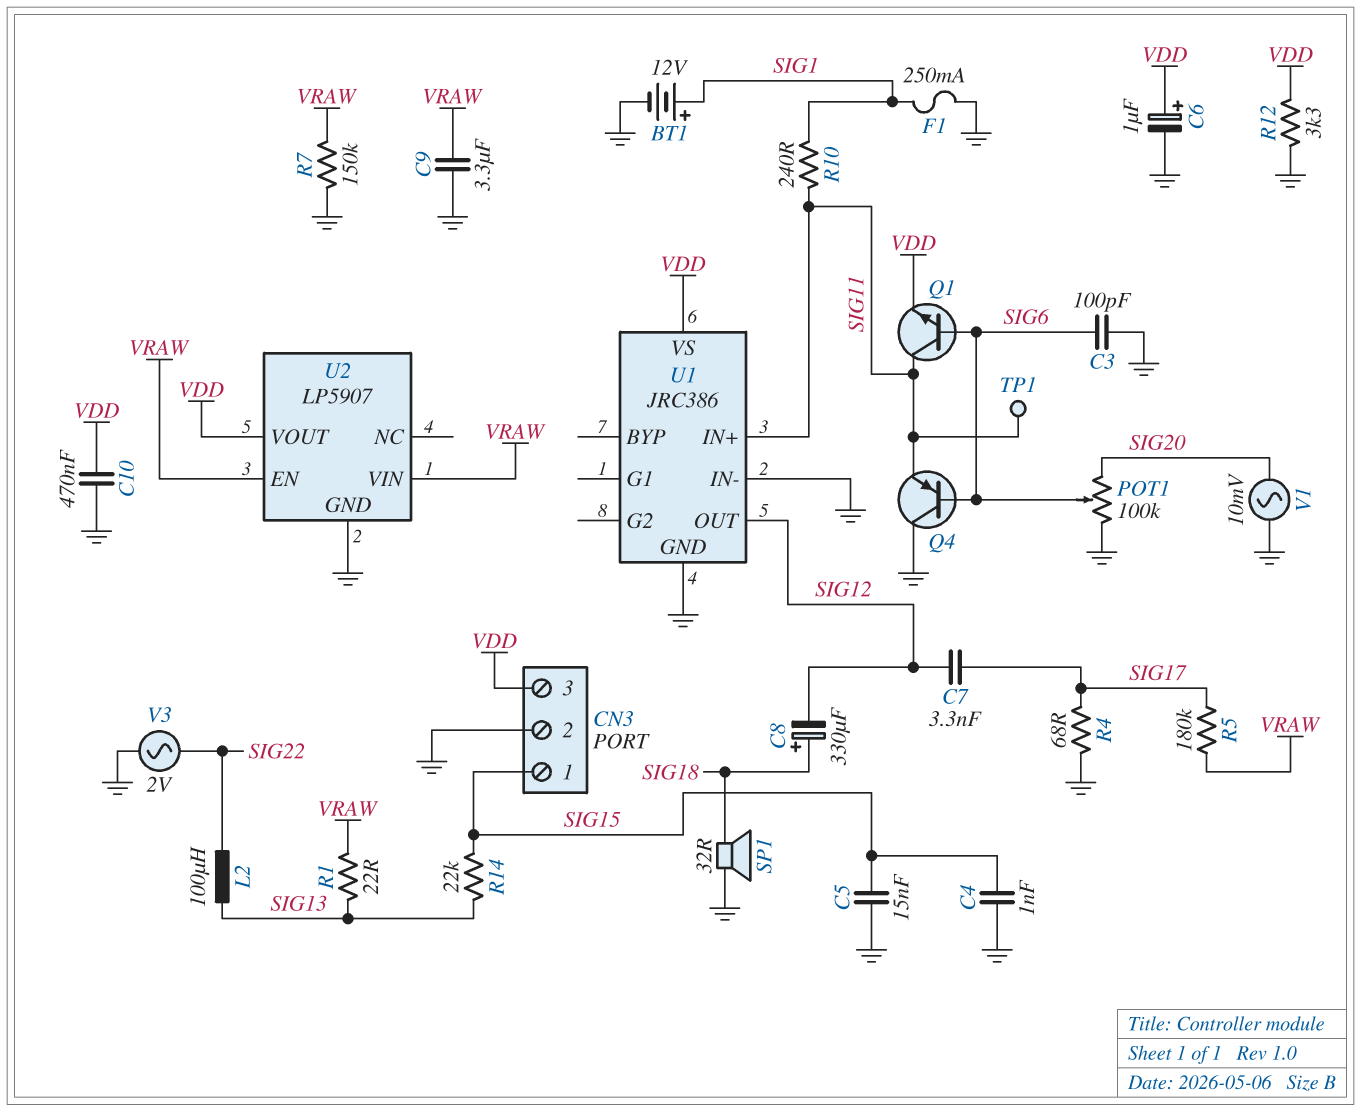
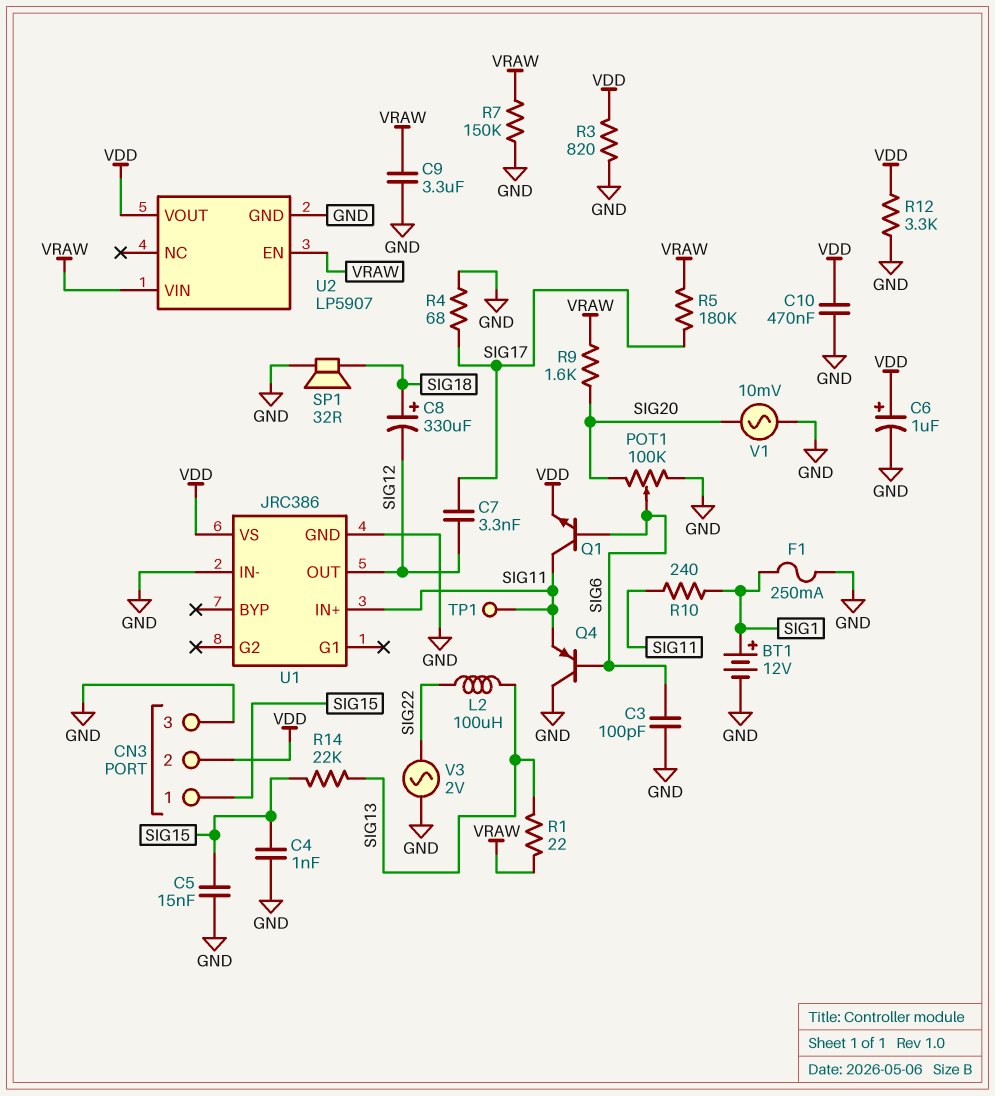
CN3 pin 2: GND -> VDD
CN3 pin 3: VDD -> GND
R3: none -> 820 (GND, VDD)
R9: none -> 1.6k (SIG20, VRAW)

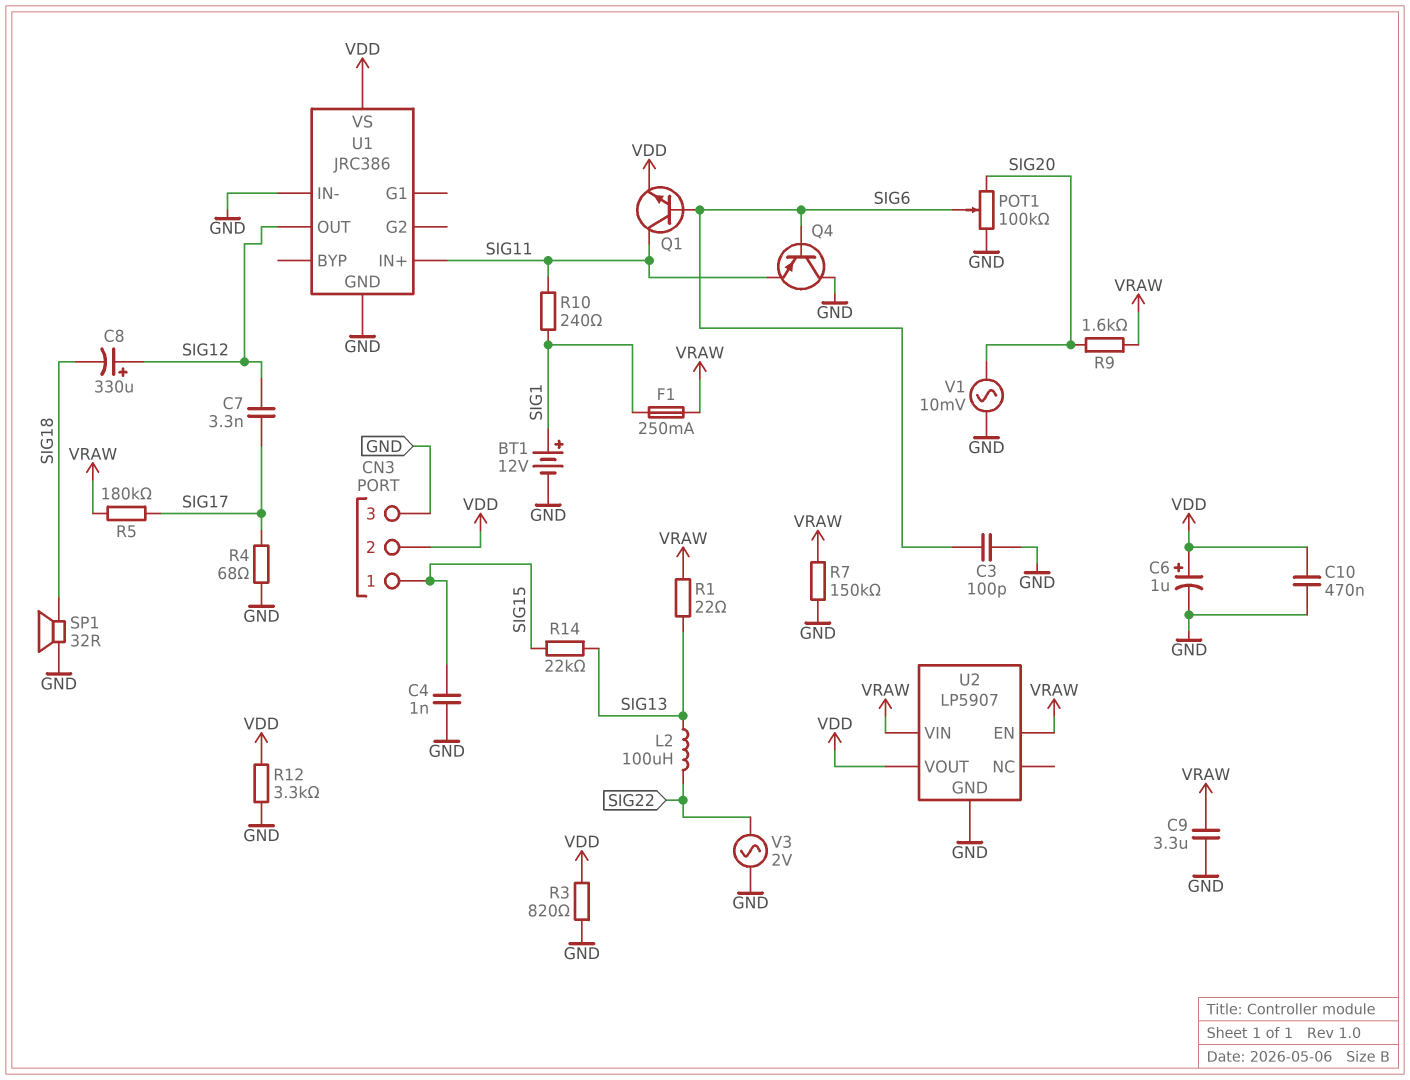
C5: 15nF (GND, SIG15) -> none
C8: 330uF (plus SIG18, minus SIG12) -> 330uF (plus SIG12, minus SIG18)
F1: 250mA (GND, SIG1) -> 250mA (SIG1, VRAW)
TP1: test point (SIG11) -> none

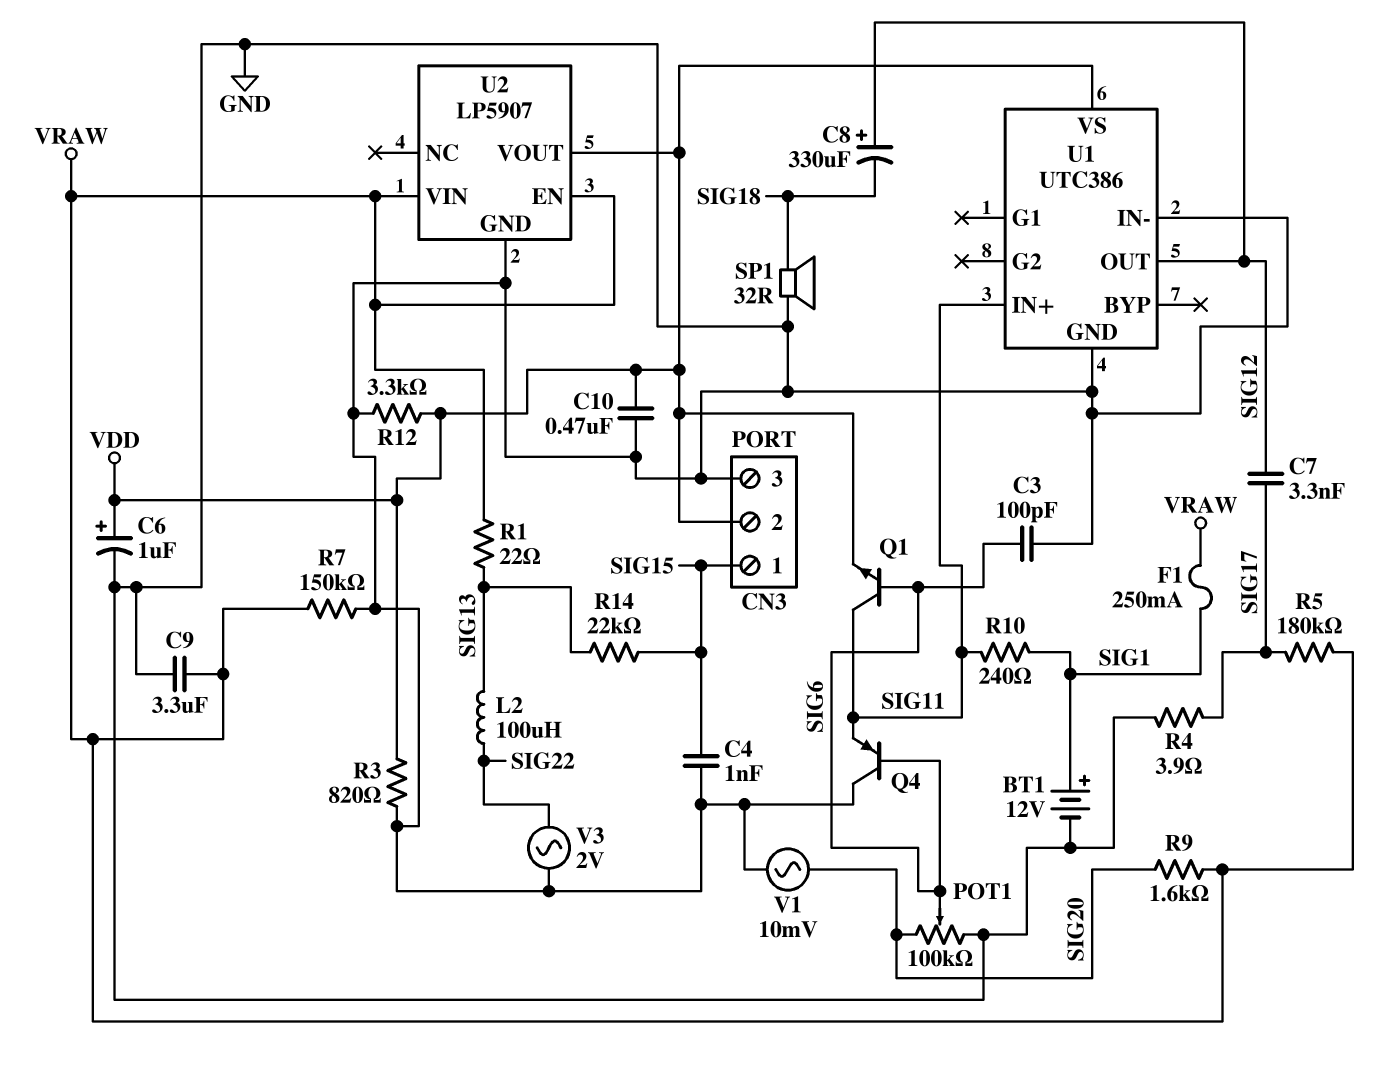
R4: 68 (GND, SIG17) -> 3.9 (GND, SIG17)
U1: JRC386 -> UTC386

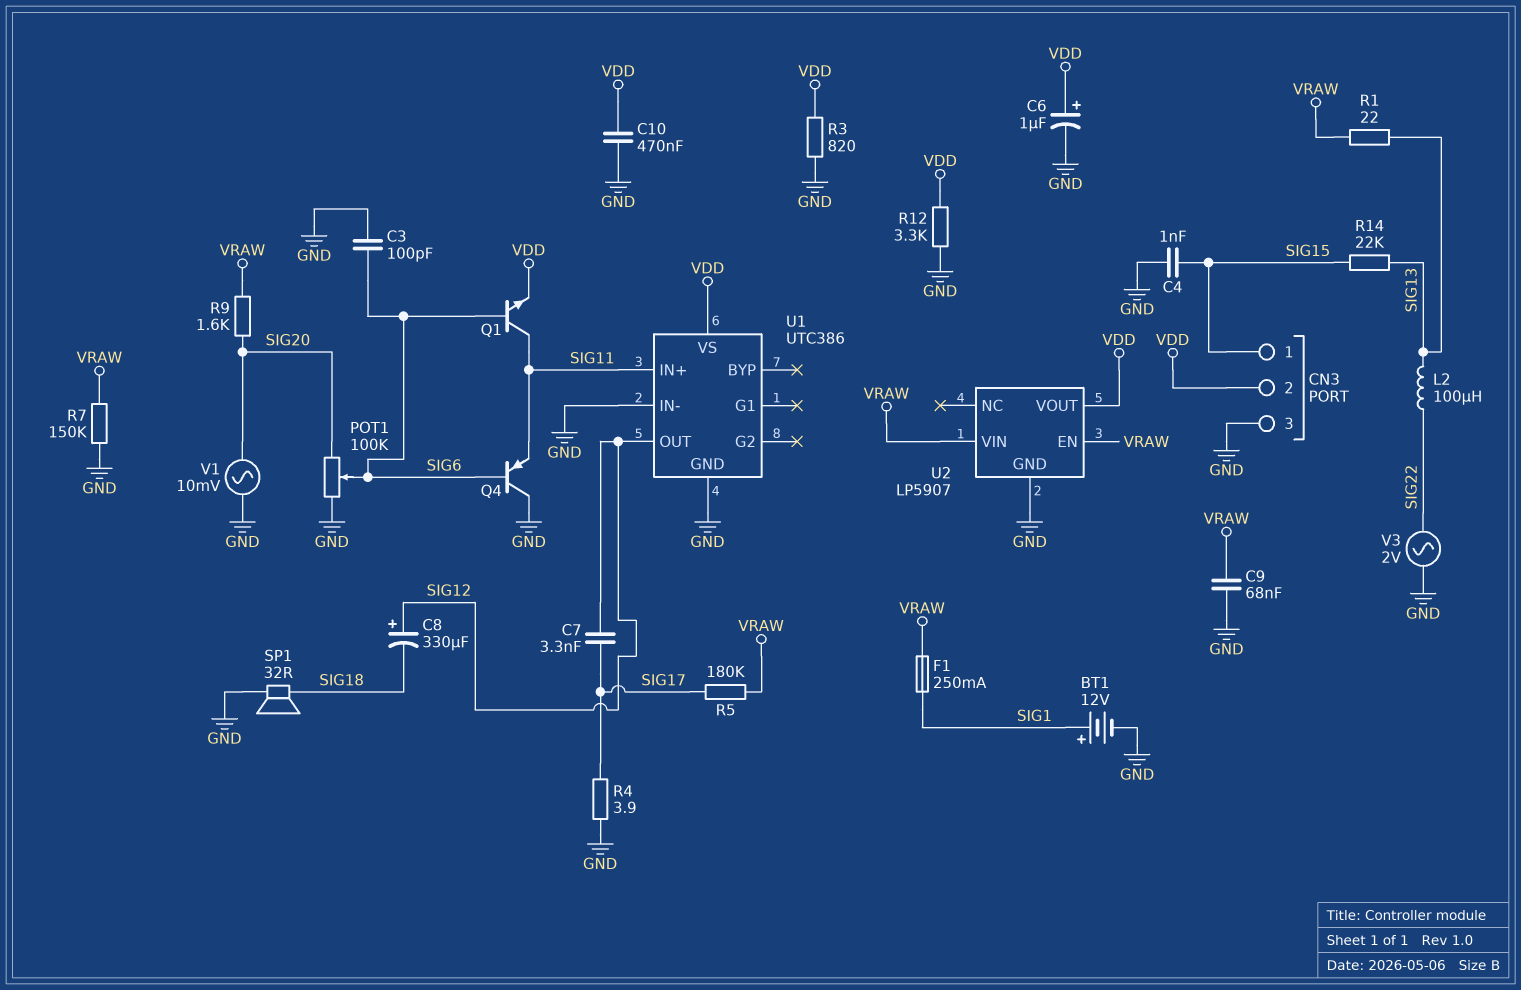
C9: 3.3uF (GND, VRAW) -> 68nF (GND, VRAW)
R10: 240 (SIG1, SIG11) -> none

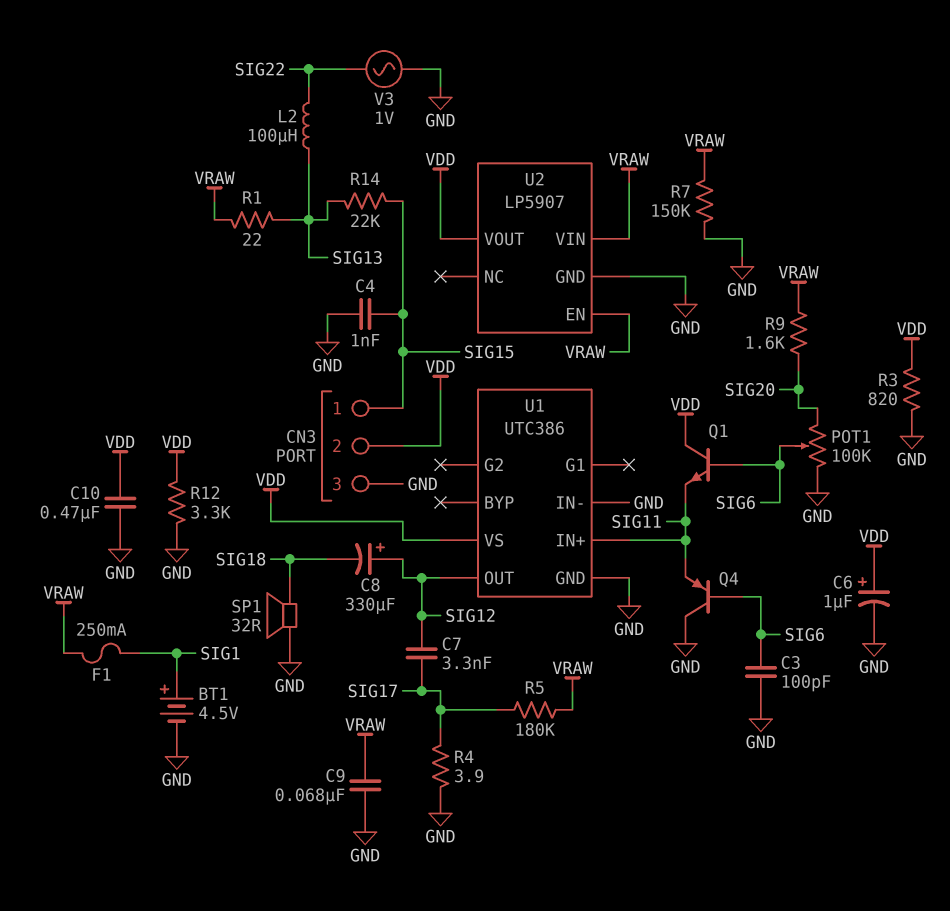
BT1: 12V (plus SIG1, minus GND) -> 4.5V (plus SIG1, minus GND)
Q1: NPN (B SIG6, C SIG11, E VDD) -> NPN (B SIG6, C VDD, E SIG11)
V1: AC 10mV (GND, SIG20) -> none
V3: AC 2V (GND, SIG22) -> AC 1V (GND, SIG22)

